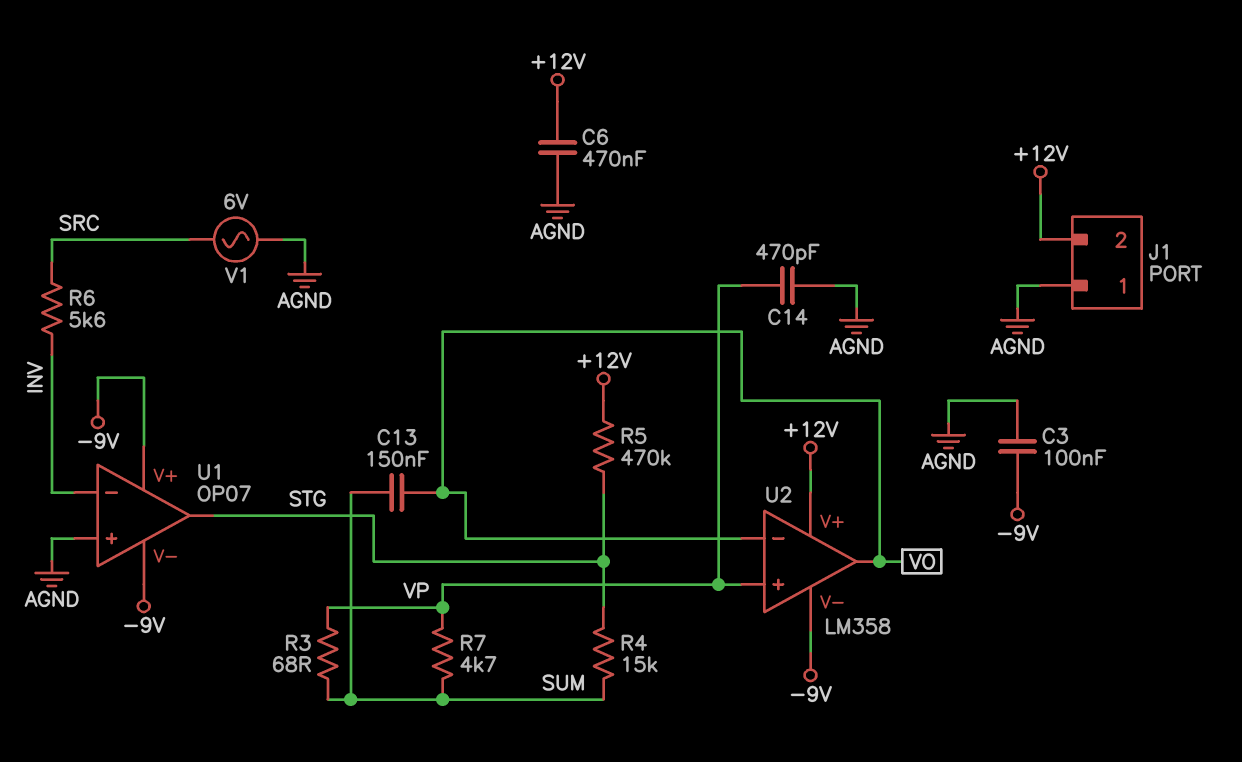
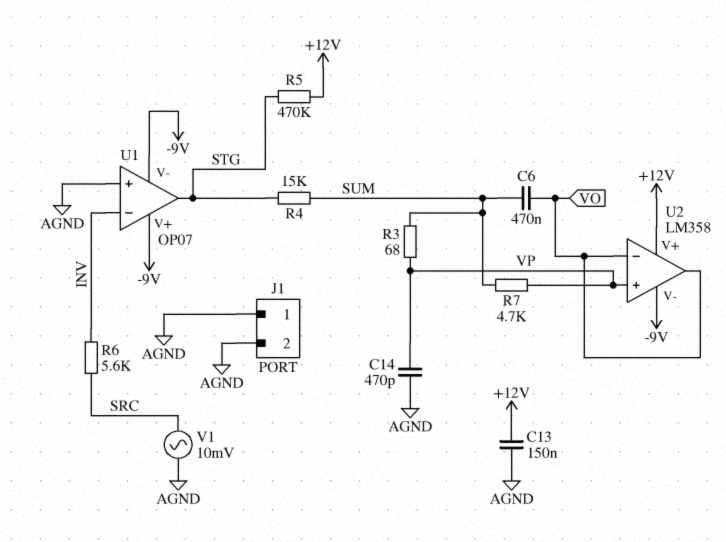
C3: 100nF (-9V, AGND) -> none
C6: 470nF (+12V, AGND) -> 470nF (SUM, VO)
C13: 150nF (SUM, VO) -> 150nF (+12V, AGND)
J1 pin 2: +12V -> AGND
V1: AC 6V (AGND, SRC) -> AC 10mV (AGND, SRC)

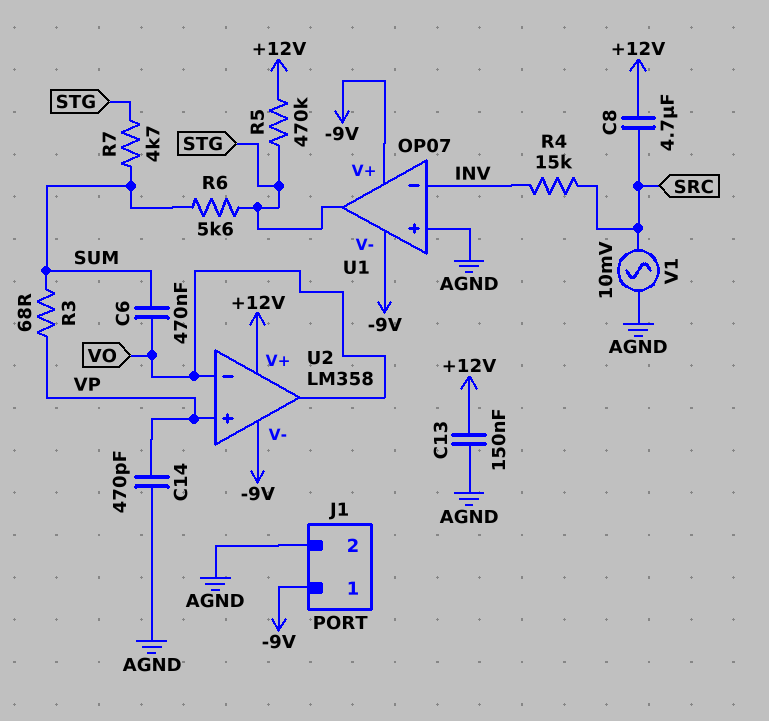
C8: none -> 4.7uF (+12V, SRC)
J1 pin 1: AGND -> -9V
R4: 15k (STG, SUM) -> 15k (INV, SRC)
R6: 5.6k (INV, SRC) -> 5.6k (STG, SUM)
R7: 4.7k (SUM, VP) -> 4.7k (STG, SUM)

